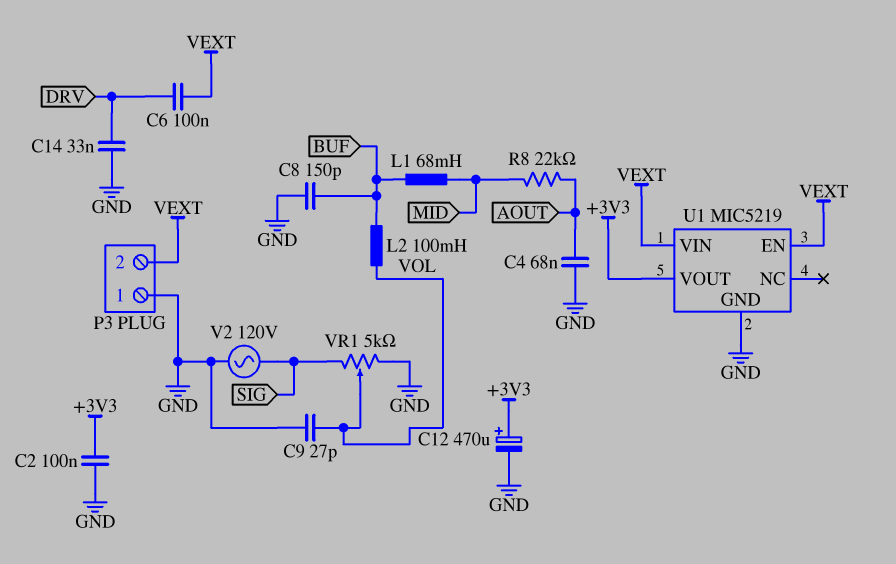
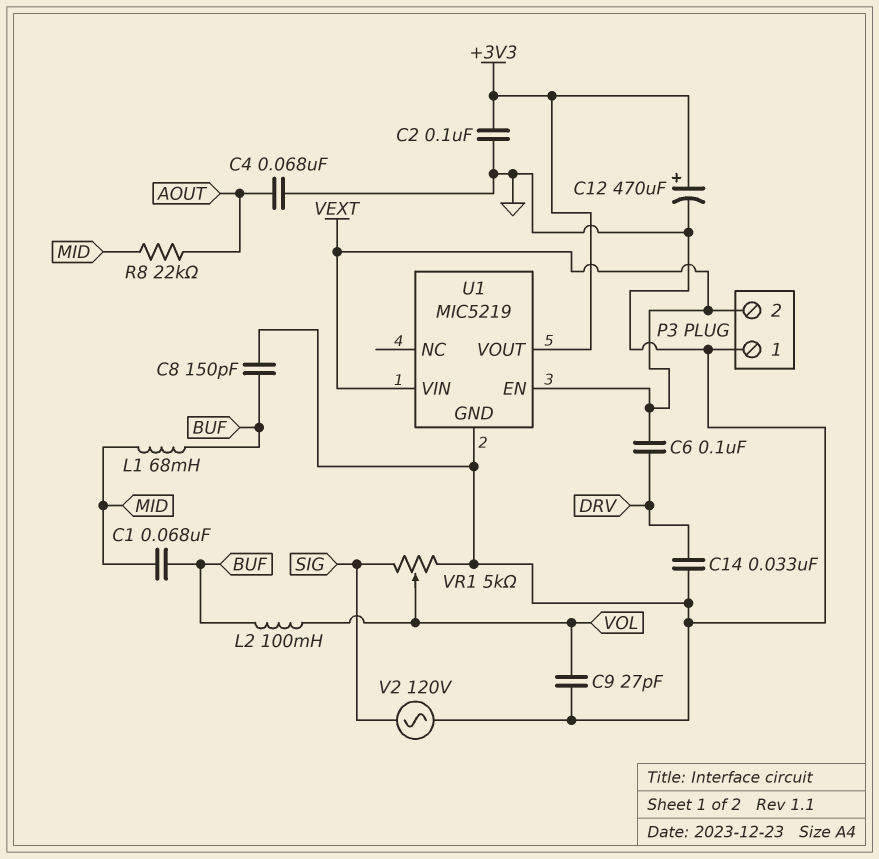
C1: none -> 68nF (BUF, MID)

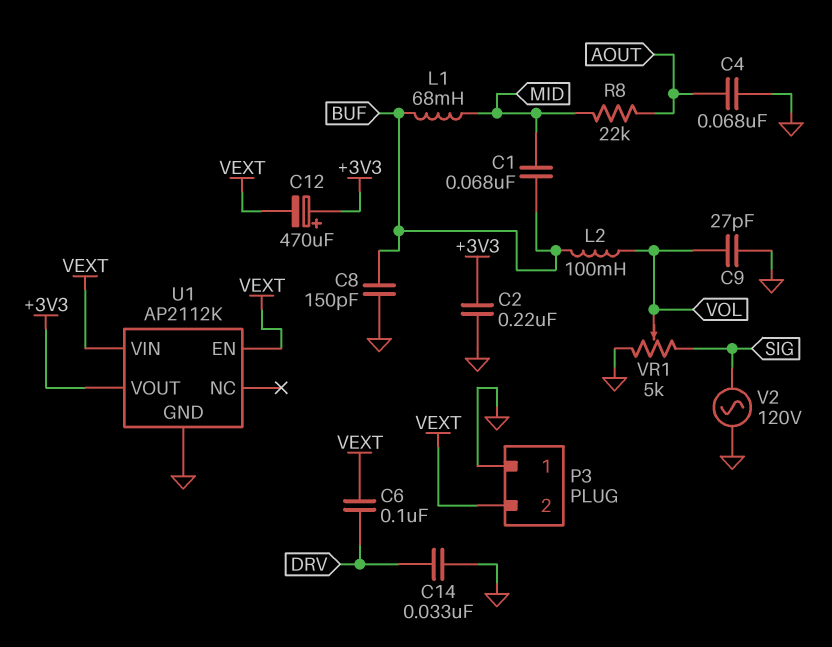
C2: 100nF (+3V3, GND) -> 220nF (+3V3, GND)
C12: 470uF (plus +3V3, minus GND) -> 470uF (plus +3V3, minus VEXT)
U1: MIC5219 -> AP2112K

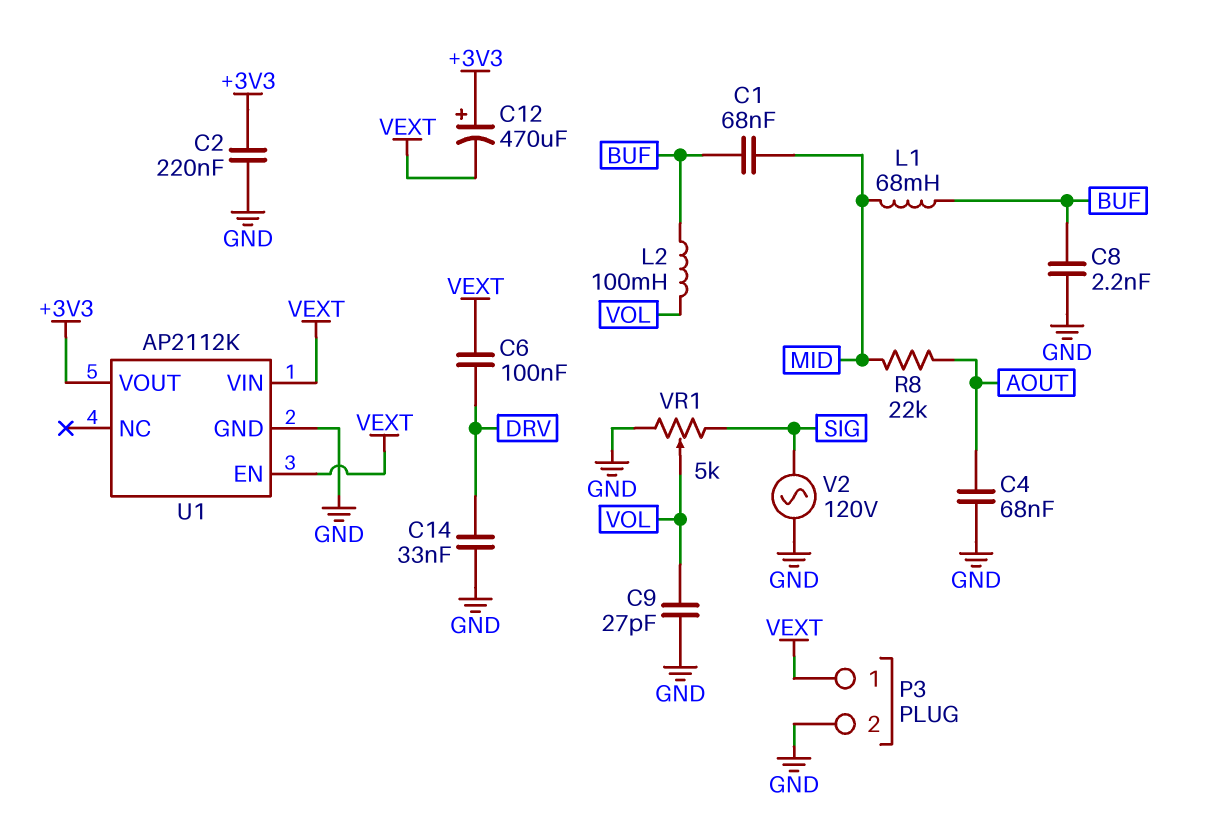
C8: 150pF (BUF, GND) -> 2.2nF (BUF, GND)
P3 pin 1: GND -> VEXT
P3 pin 2: VEXT -> GND

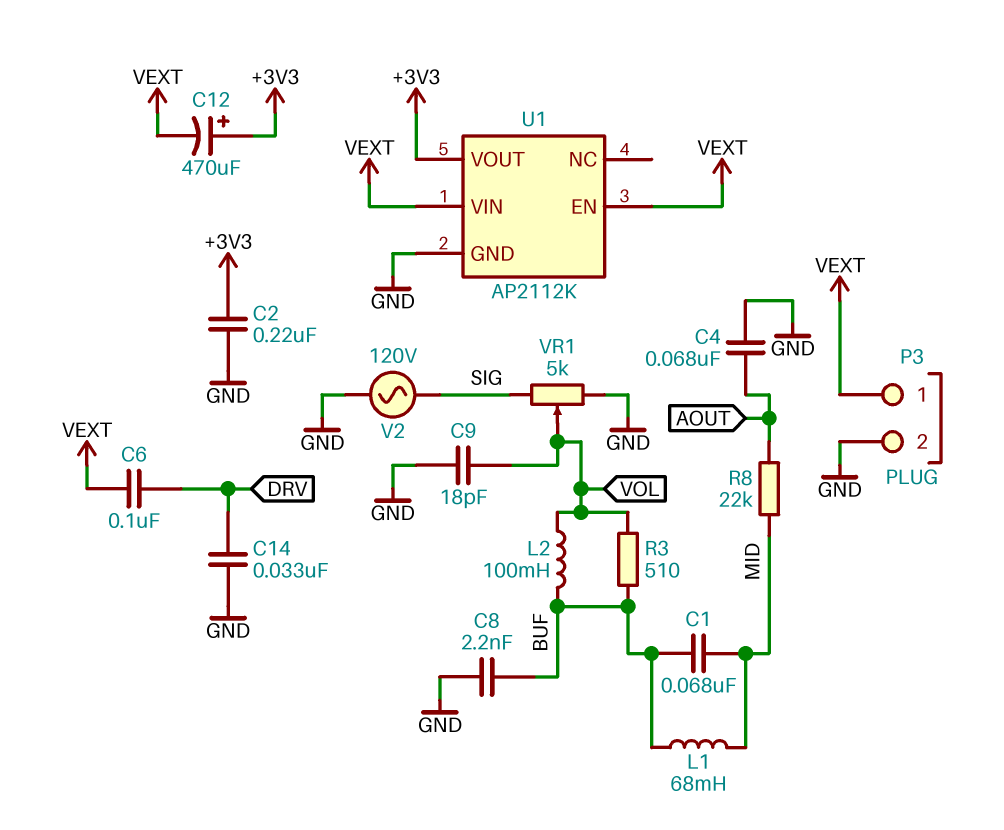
C9: 27pF (GND, VOL) -> 18pF (GND, VOL)
R3: none -> 510 (BUF, VOL)

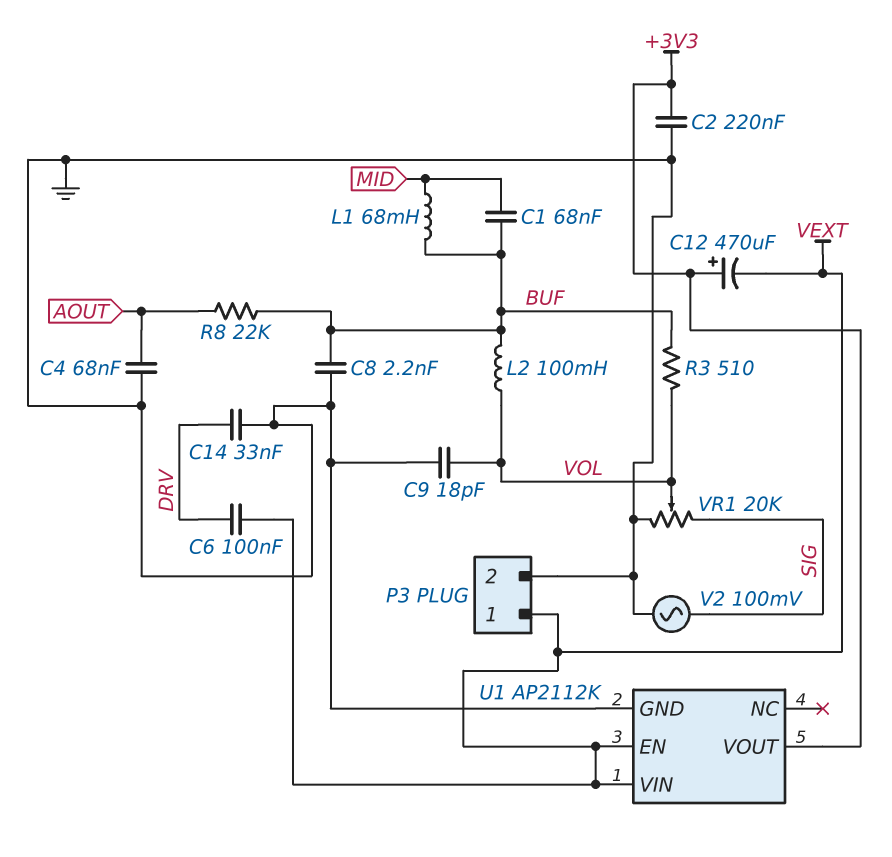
R8: 22k (AOUT, MID) -> 22k (AOUT, BUF)
V2: AC 120V (GND, SIG) -> AC 100mV (GND, SIG)
VR1: 5k (GND, SIG, wiper VOL) -> 20k (GND, SIG, wiper VOL)

